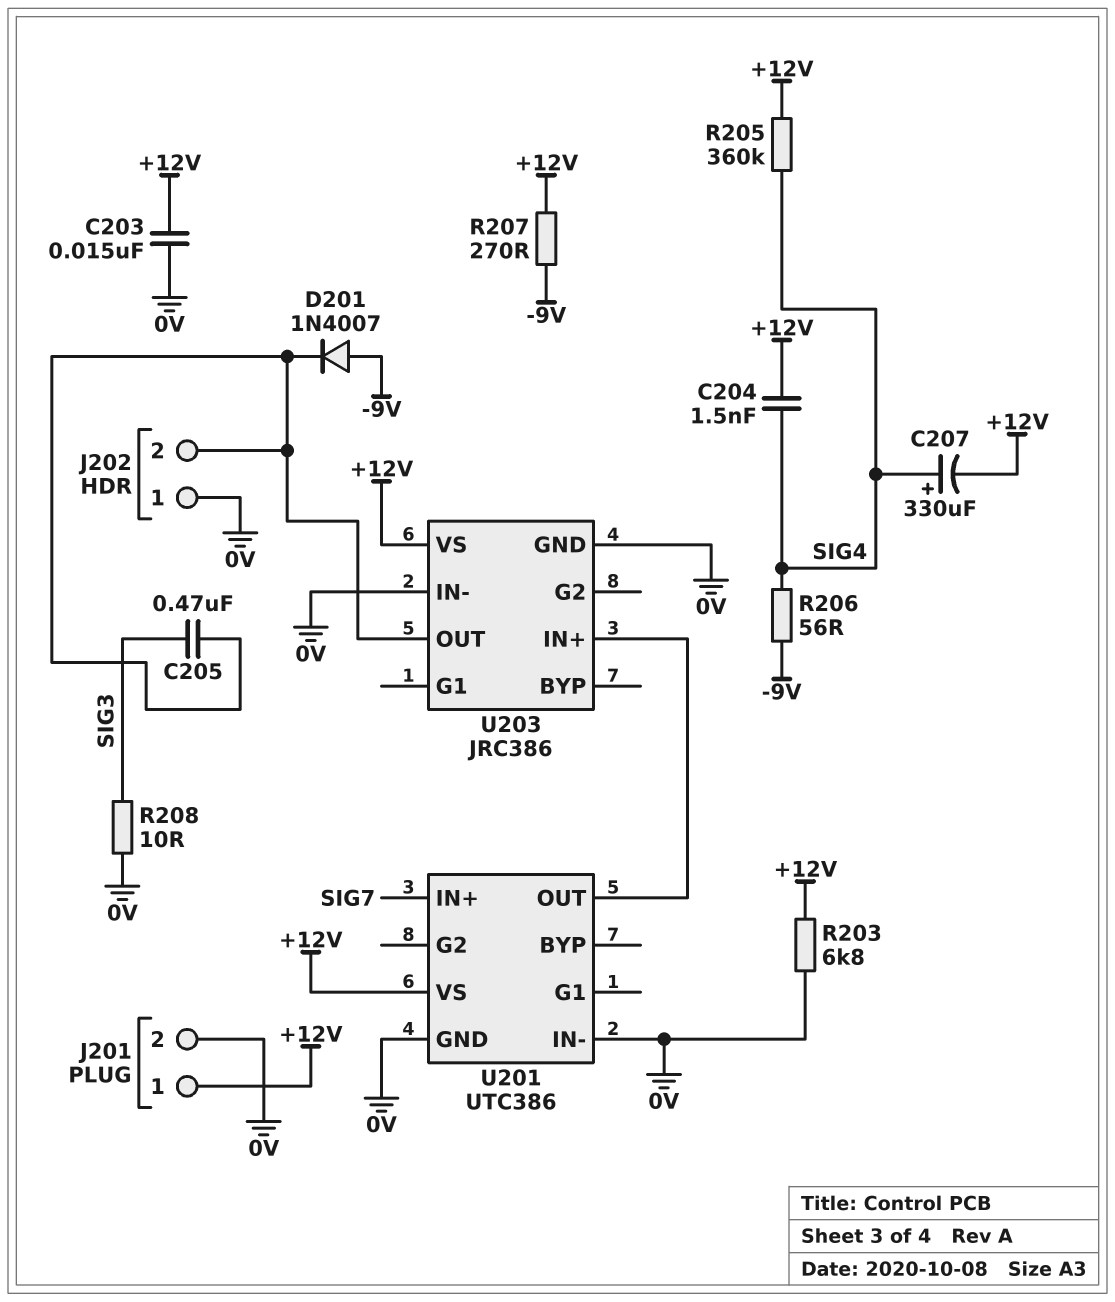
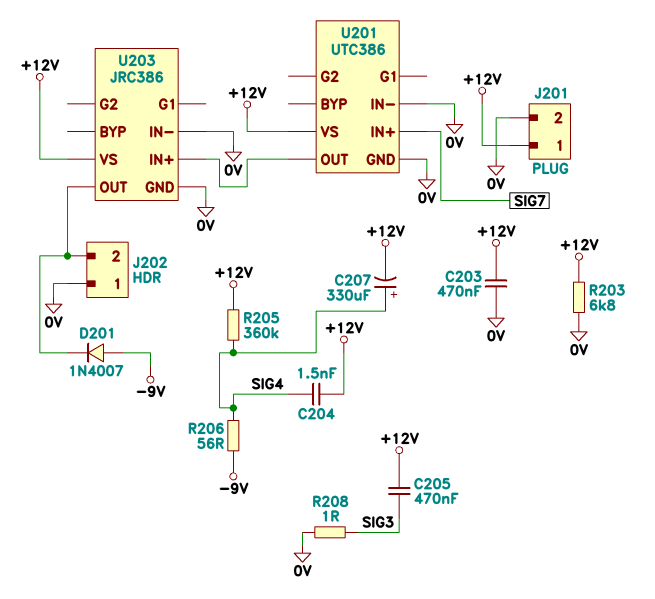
C203: 15nF (+12V, 0V) -> 470nF (+12V, 0V)
C205: 470nF (J202/2, SIG3) -> 470nF (+12V, SIG3)
R207: 270 (+12V, -9V) -> none
R208: 10 (0V, SIG3) -> 1 (0V, SIG3)

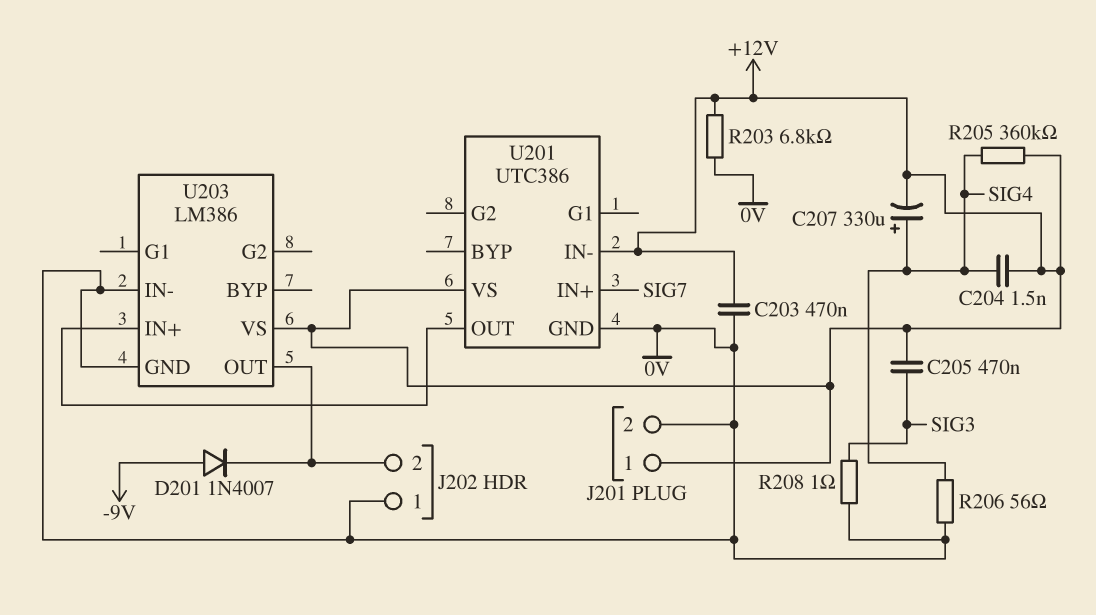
R206: 56 (-9V, SIG4) -> 56 (0V, SIG4)
U201 pin IN-: 0V -> +12V
U203: JRC386 -> LM386

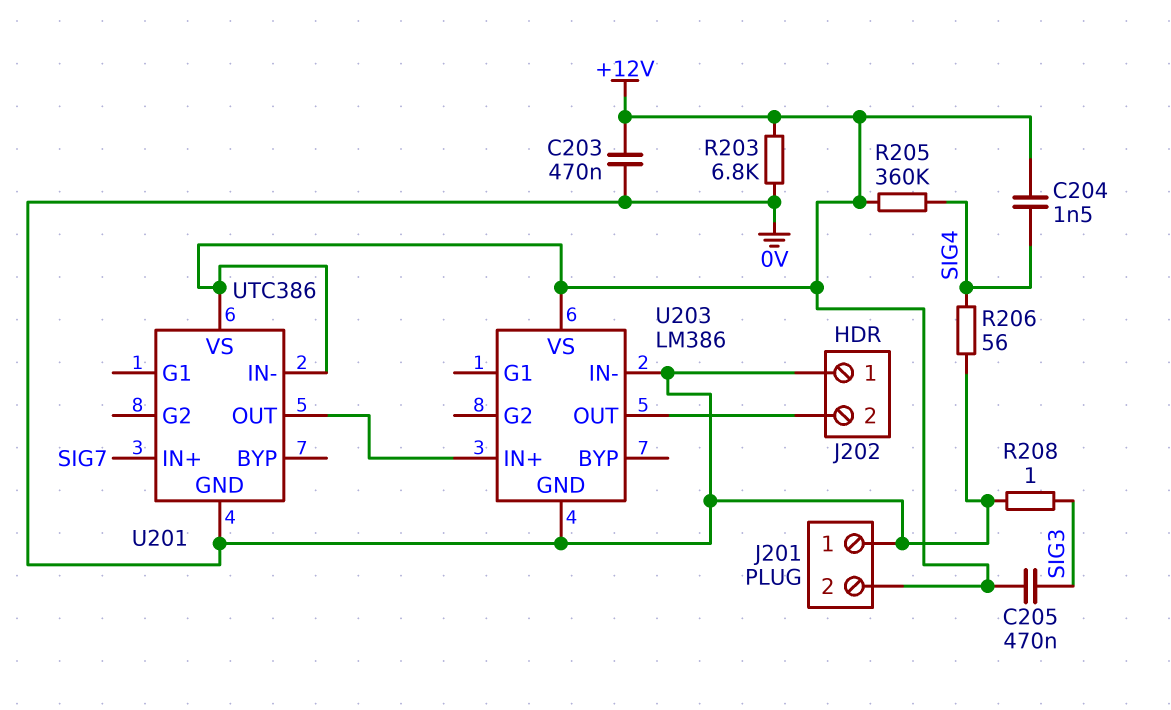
C207: 330uF (plus SIG4, minus +12V) -> none
D201: diode 1N4007 (A -9V, K J202/2) -> none
J201 pin 1: +12V -> 0V
J201 pin 2: 0V -> +12V

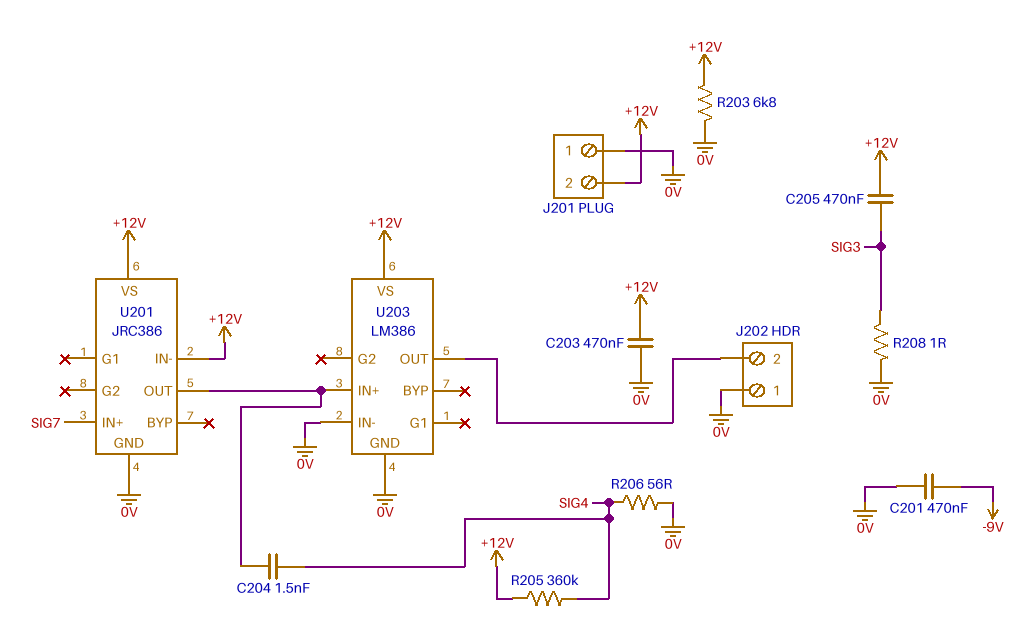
C201: none -> 470nF (-9V, 0V)
C204: 1.5nF (+12V, SIG4) -> 1.5nF (SIG4, U201/OUT)
U201: UTC386 -> JRC386

